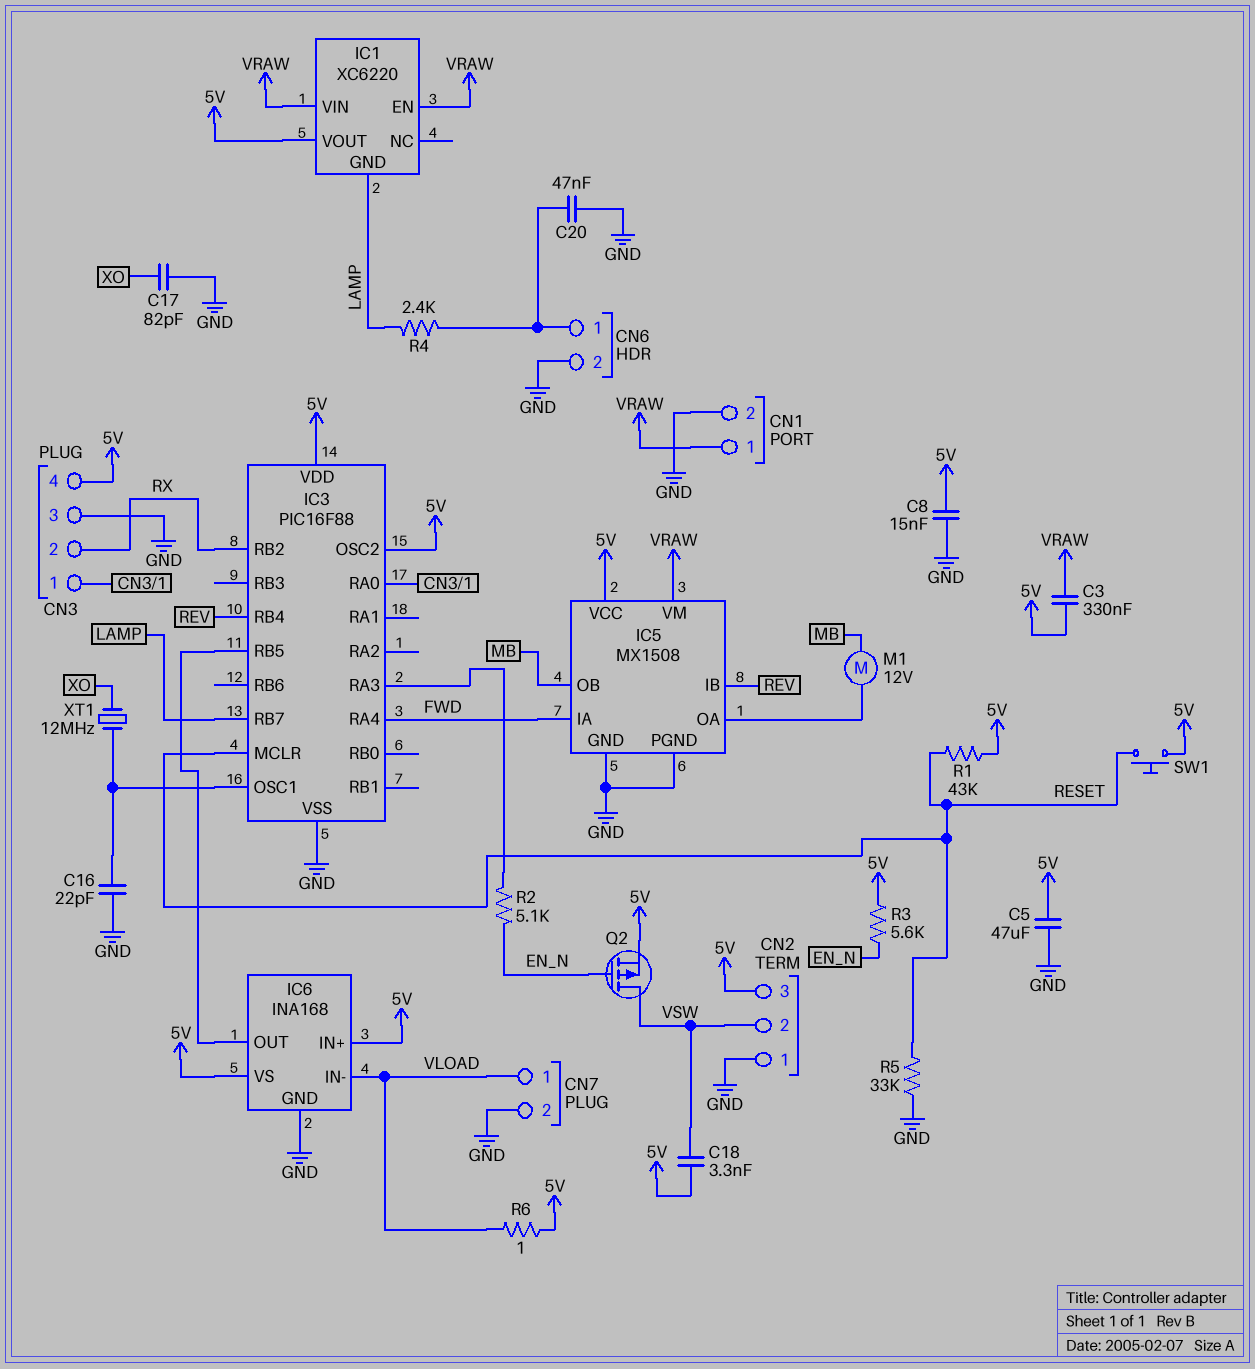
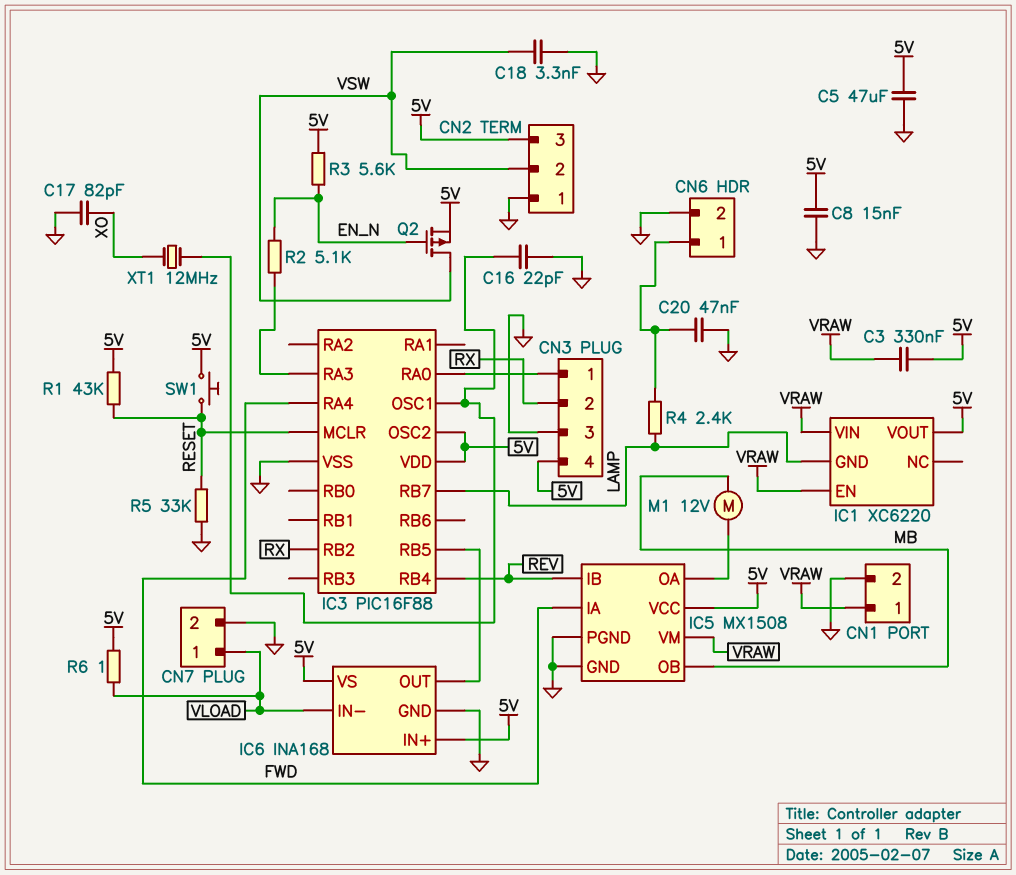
C18: 3.3nF (5V, VSW) -> 3.3nF (GND, VSW)

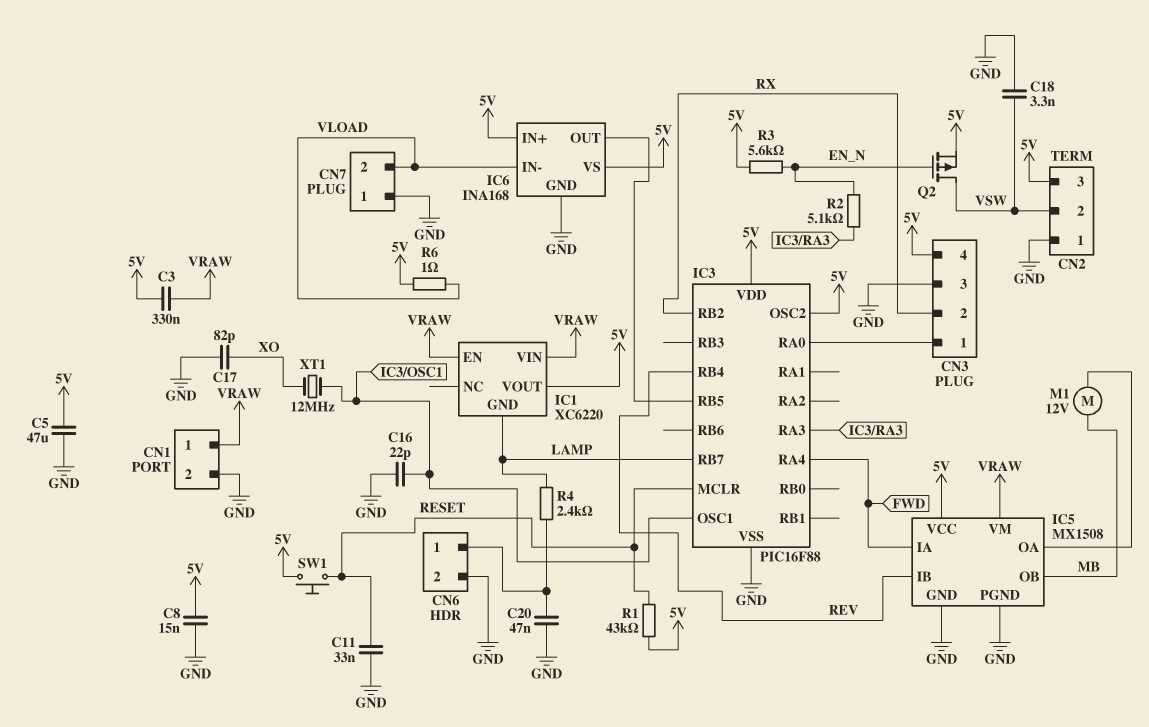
C11: none -> 33nF (GND, RESET)
CN7 pin 1: VLOAD -> GND
CN7 pin 2: GND -> VLOAD
R5: 33k (GND, RESET) -> none

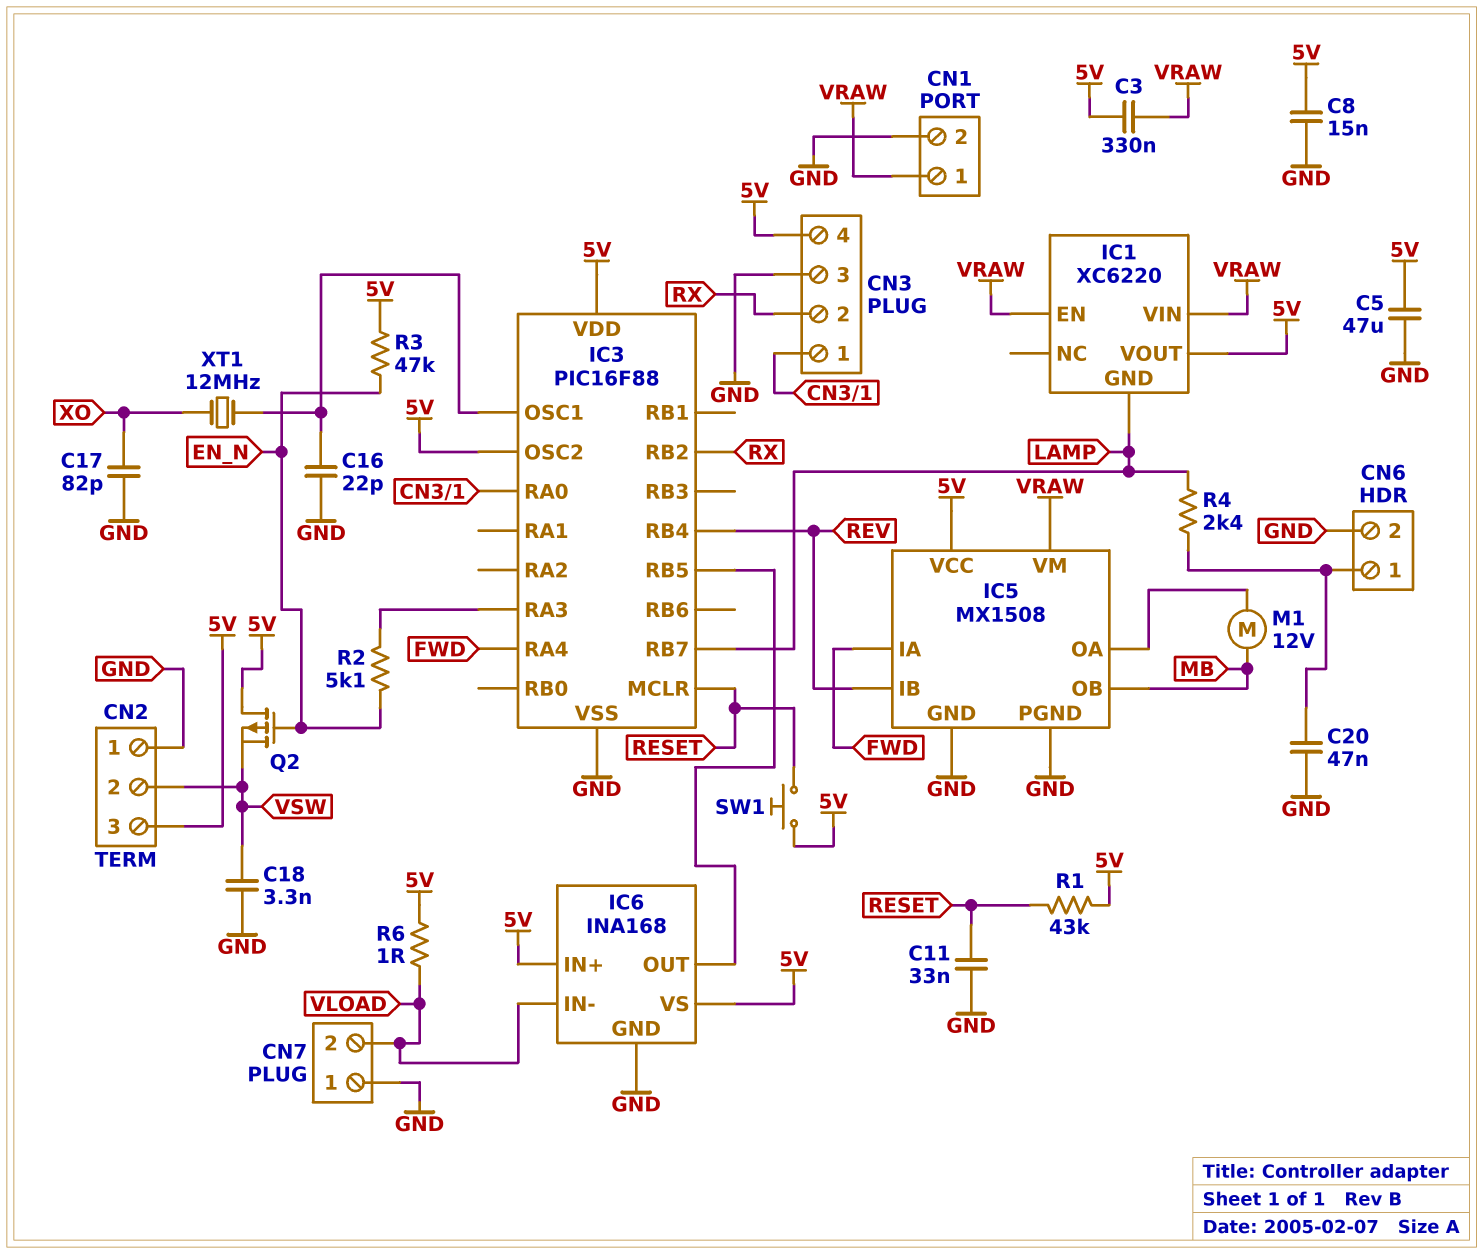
Q2: PMOS (G EN_N, D VSW, S 5V) -> PMOS (G EN_N, D 5V, S VSW)
R3: 5.6k (5V, EN_N) -> 47k (5V, EN_N)

